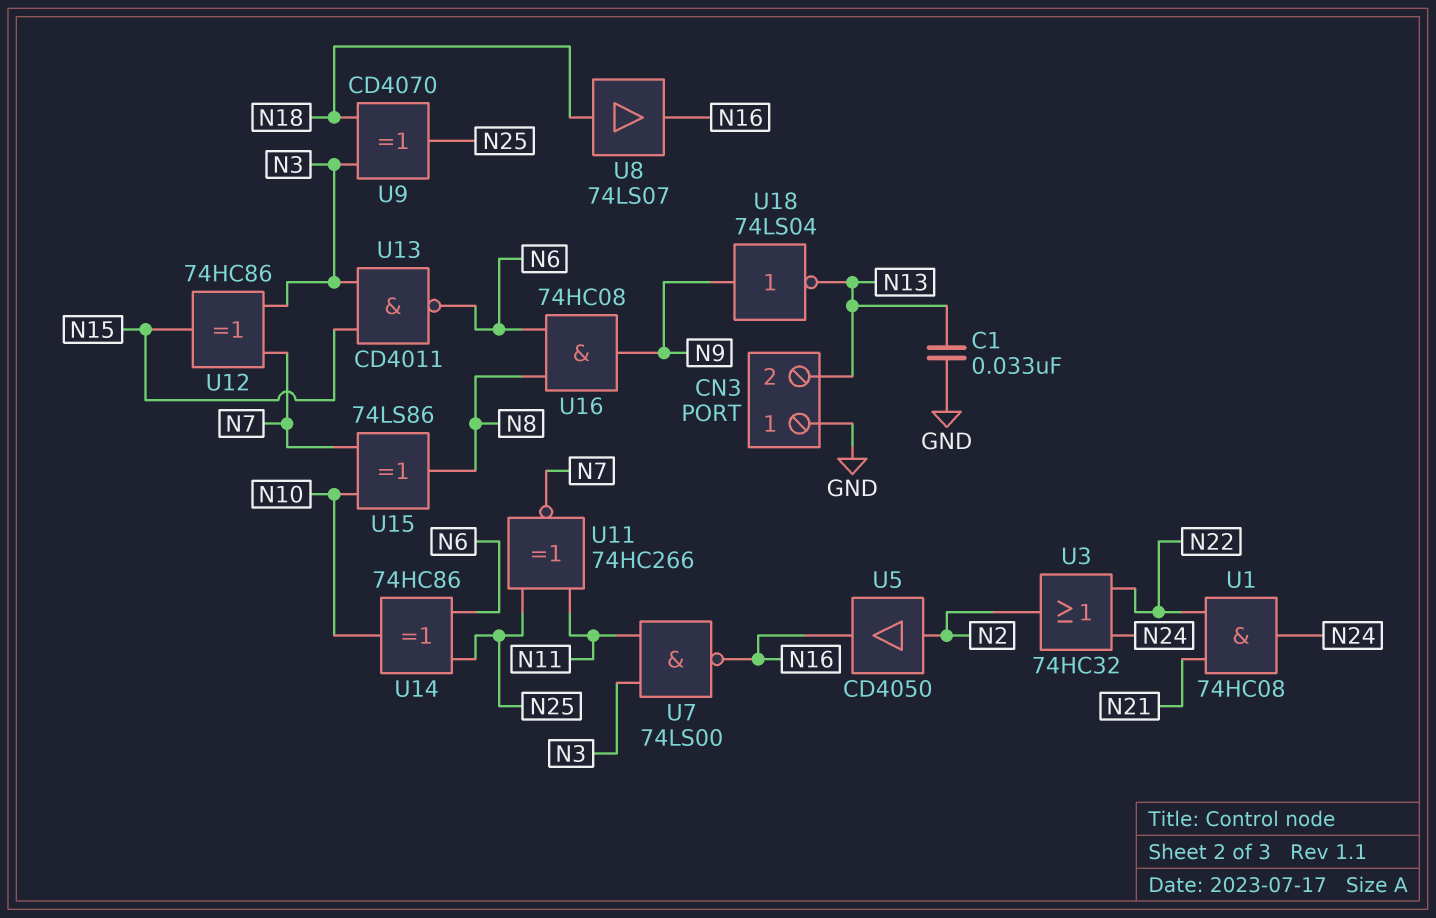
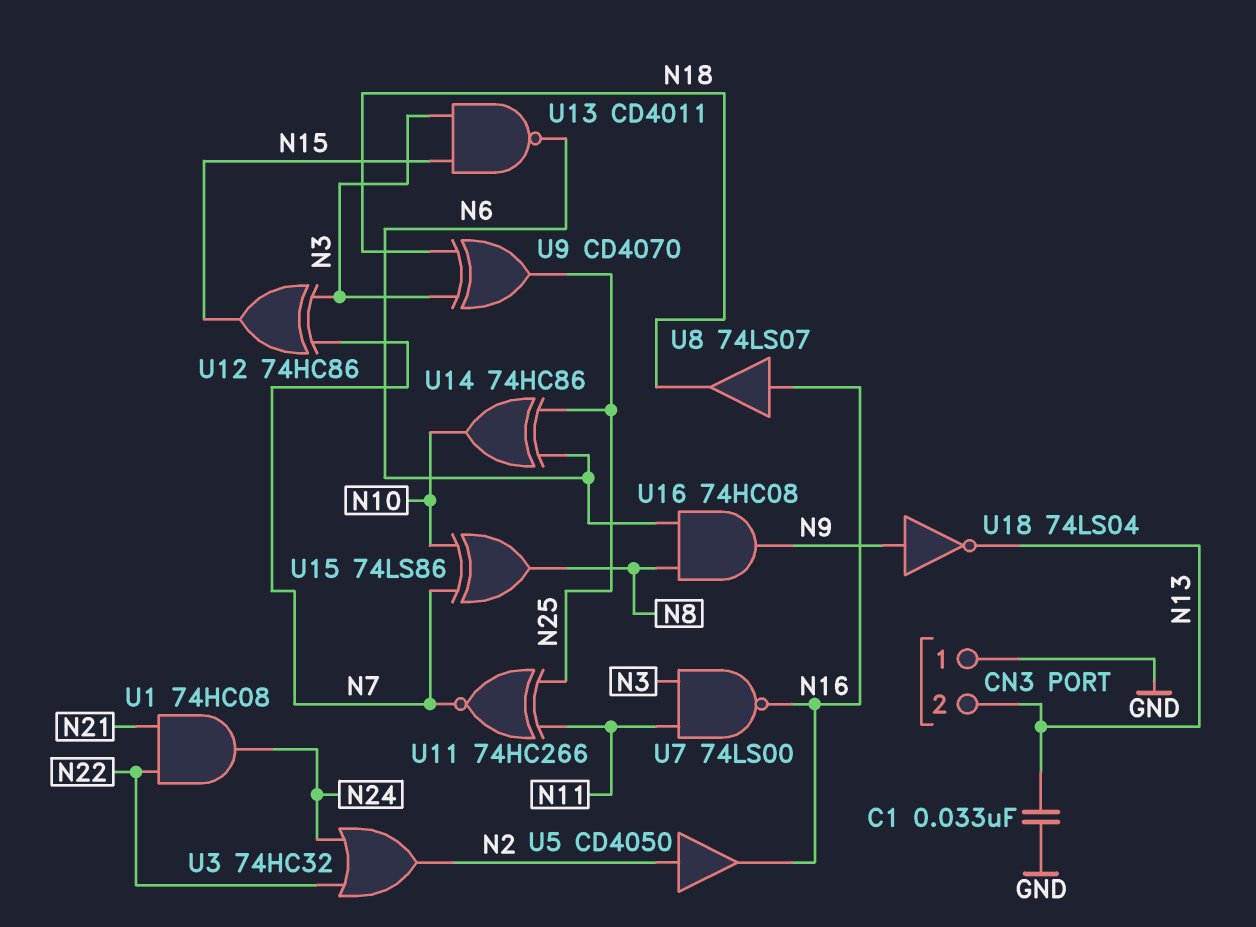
U8: buffer 74LS07 (in N18, out N16) -> buffer 74LS07 (in N16, out N18)

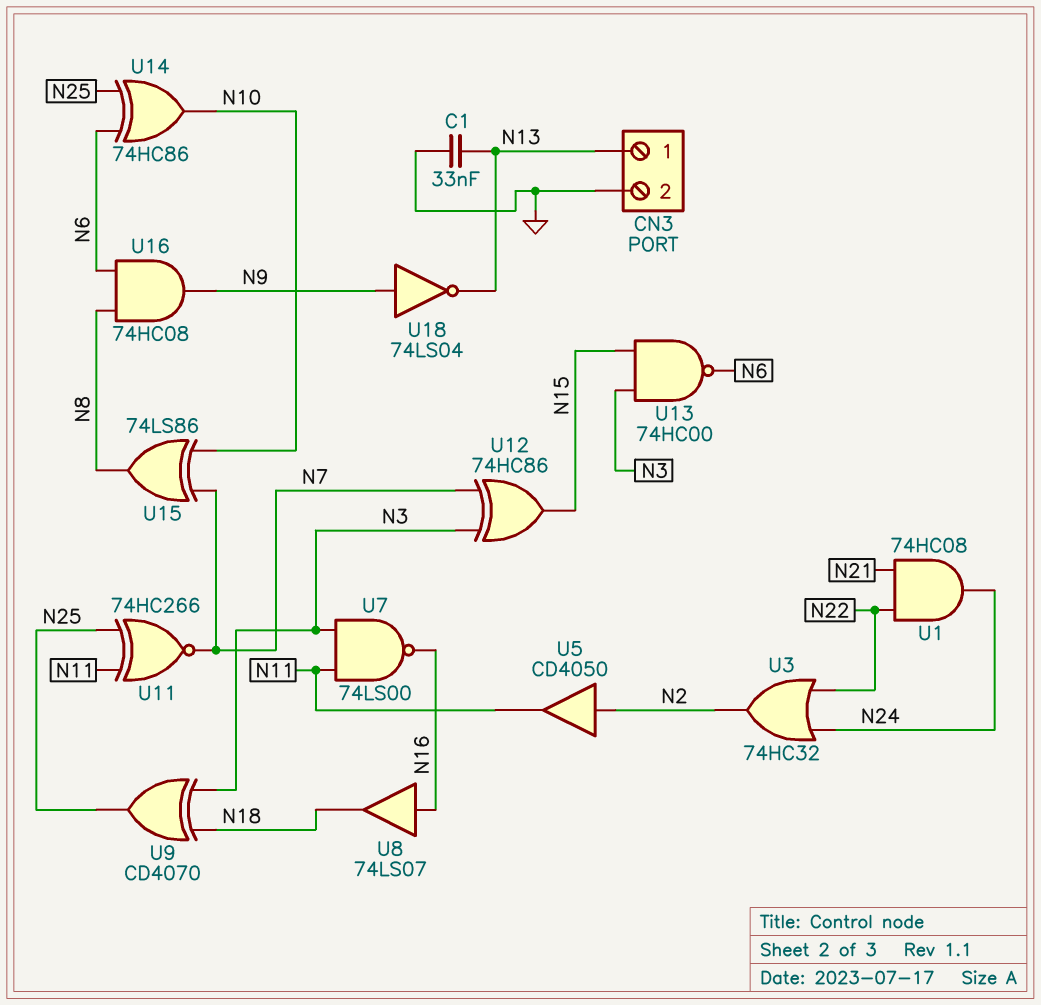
CN3 pin 1: GND -> N13
CN3 pin 2: N13 -> GND
U5: buffer CD4050 (in N2, out N16) -> buffer CD4050 (in N2, out N11)
U13: NAND CD4011 (in N3, in N15, out N6) -> NAND 74HC00 (in N3, in N15, out N6)

